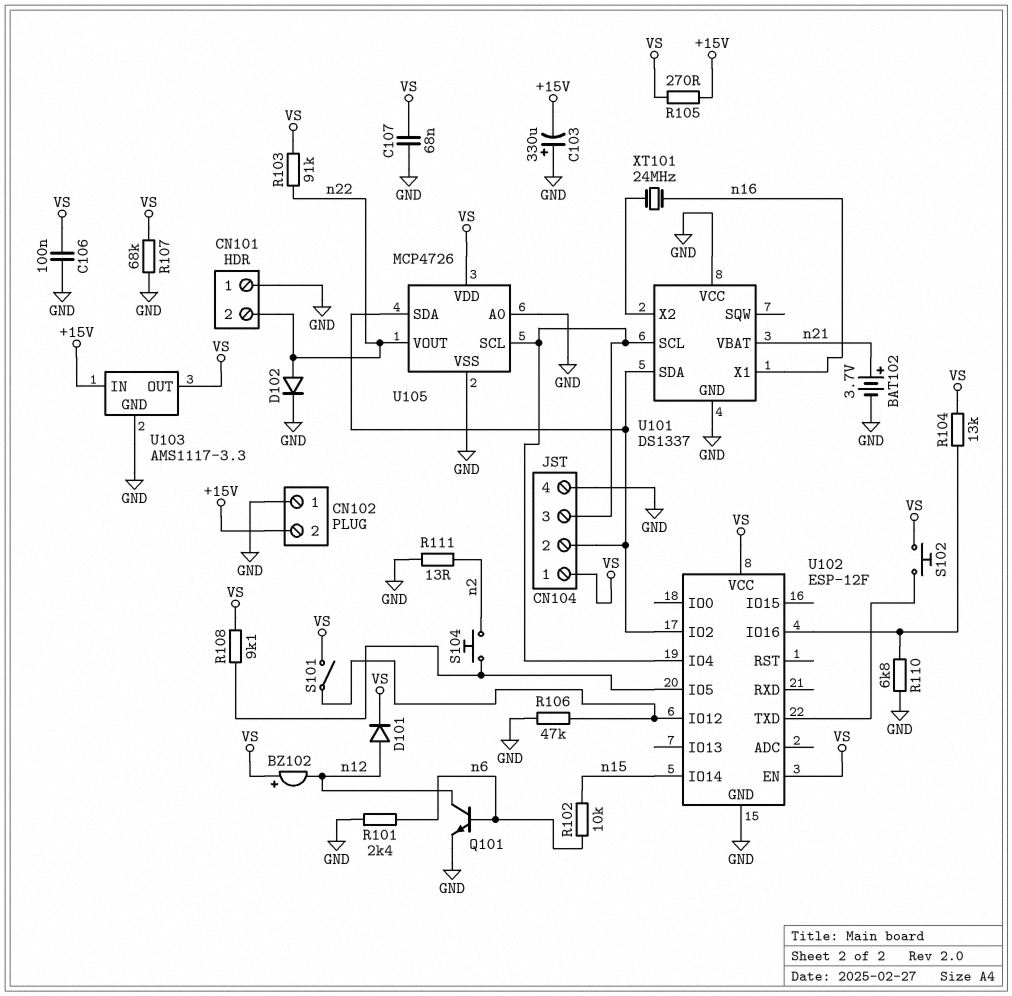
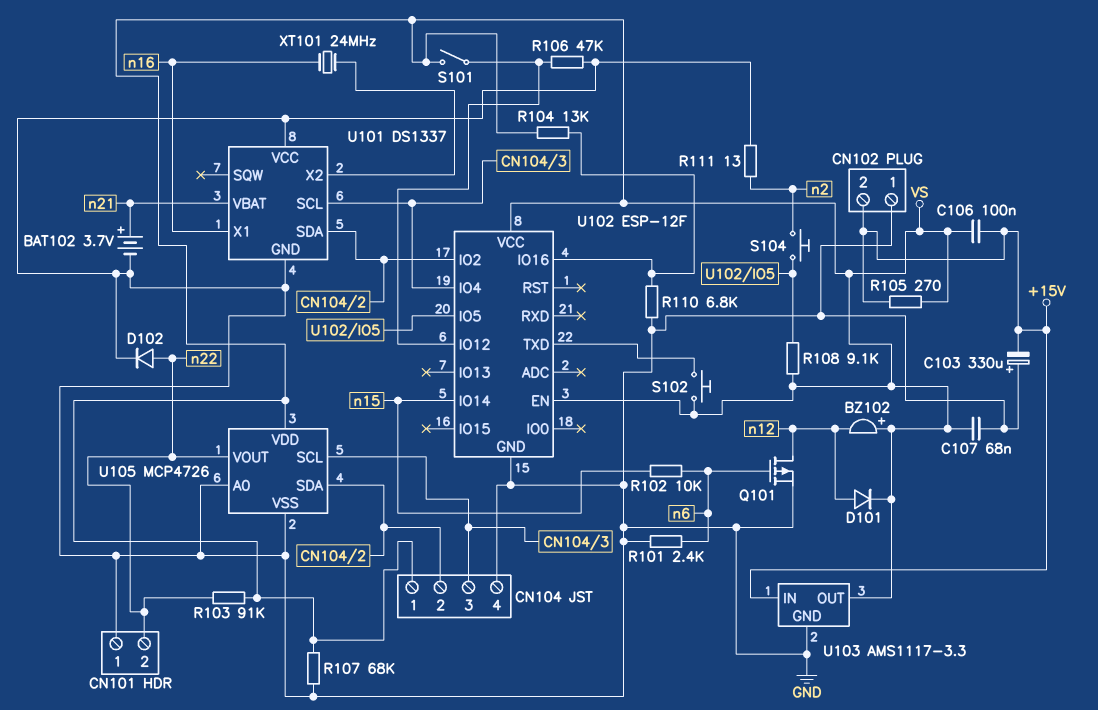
C106: 100nF (GND, VS) -> 100nF (+15V, VS)
Q101: NPN (B n6, C n12, E GND) -> PMOS (G n6, D n12, S GND)

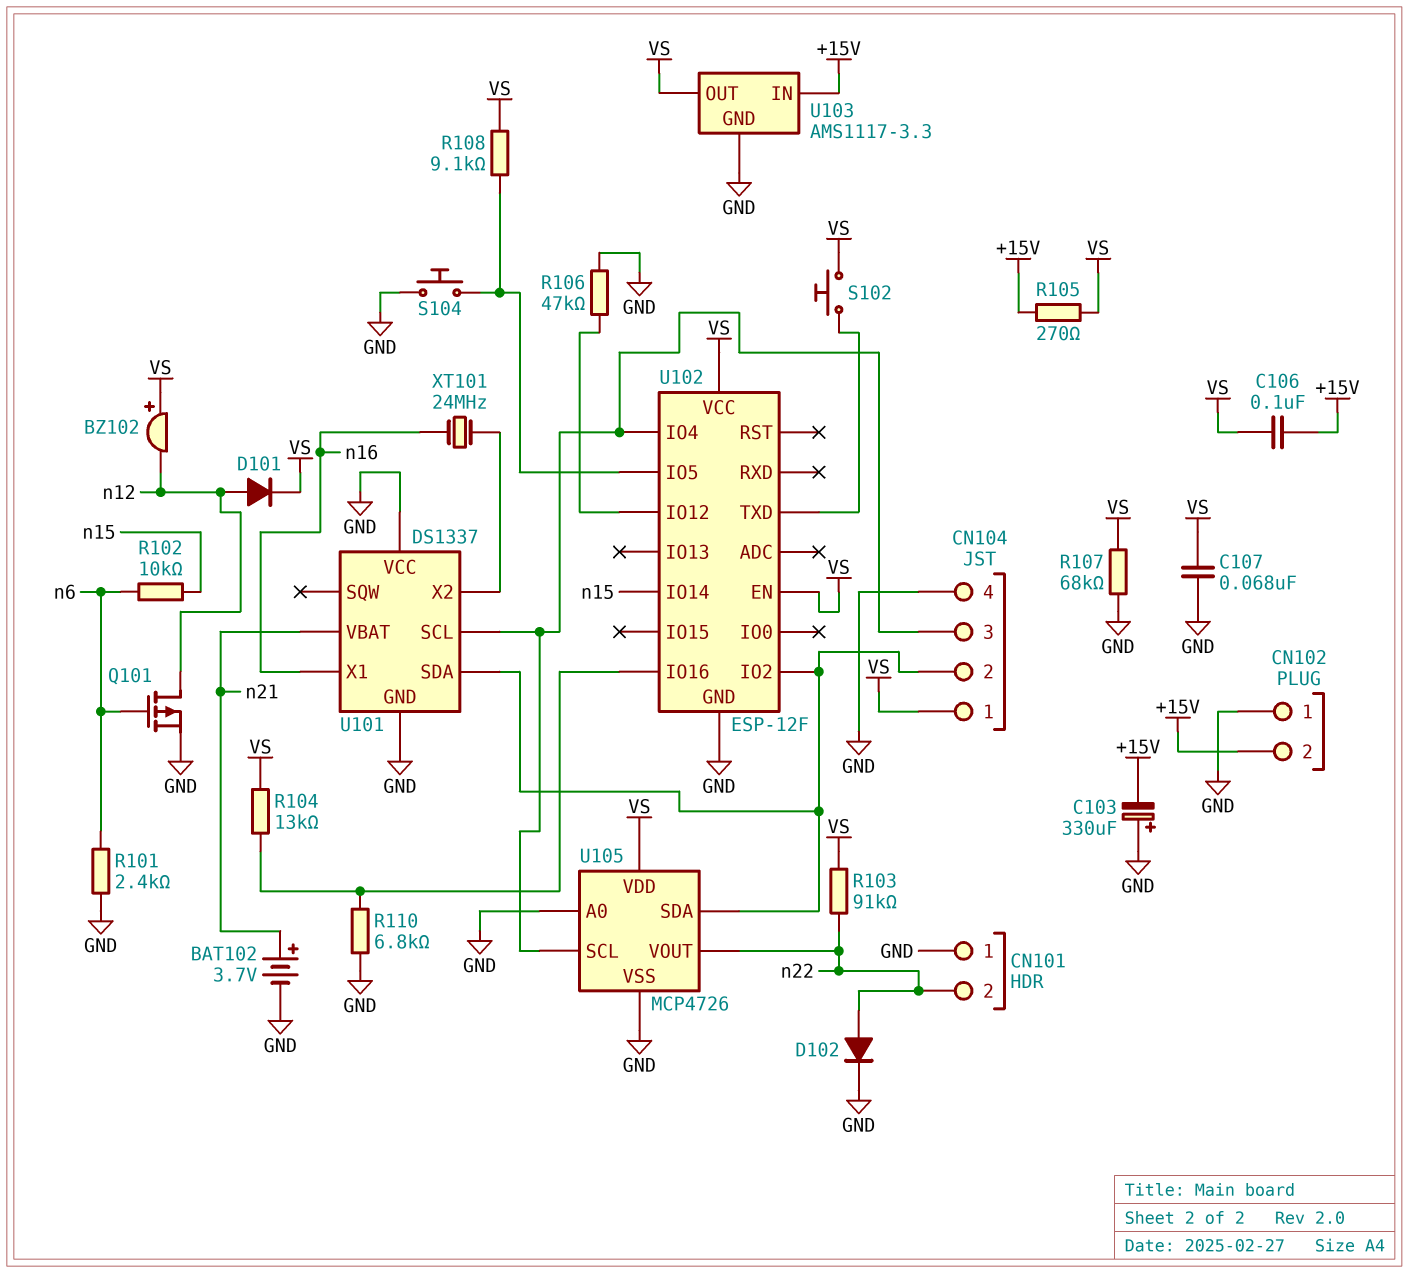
R111: 13 (GND, n2) -> none
S101: switch (U102/IO12, VS) -> none
S104: button (U102/IO5, n2) -> button (GND, U102/IO5)

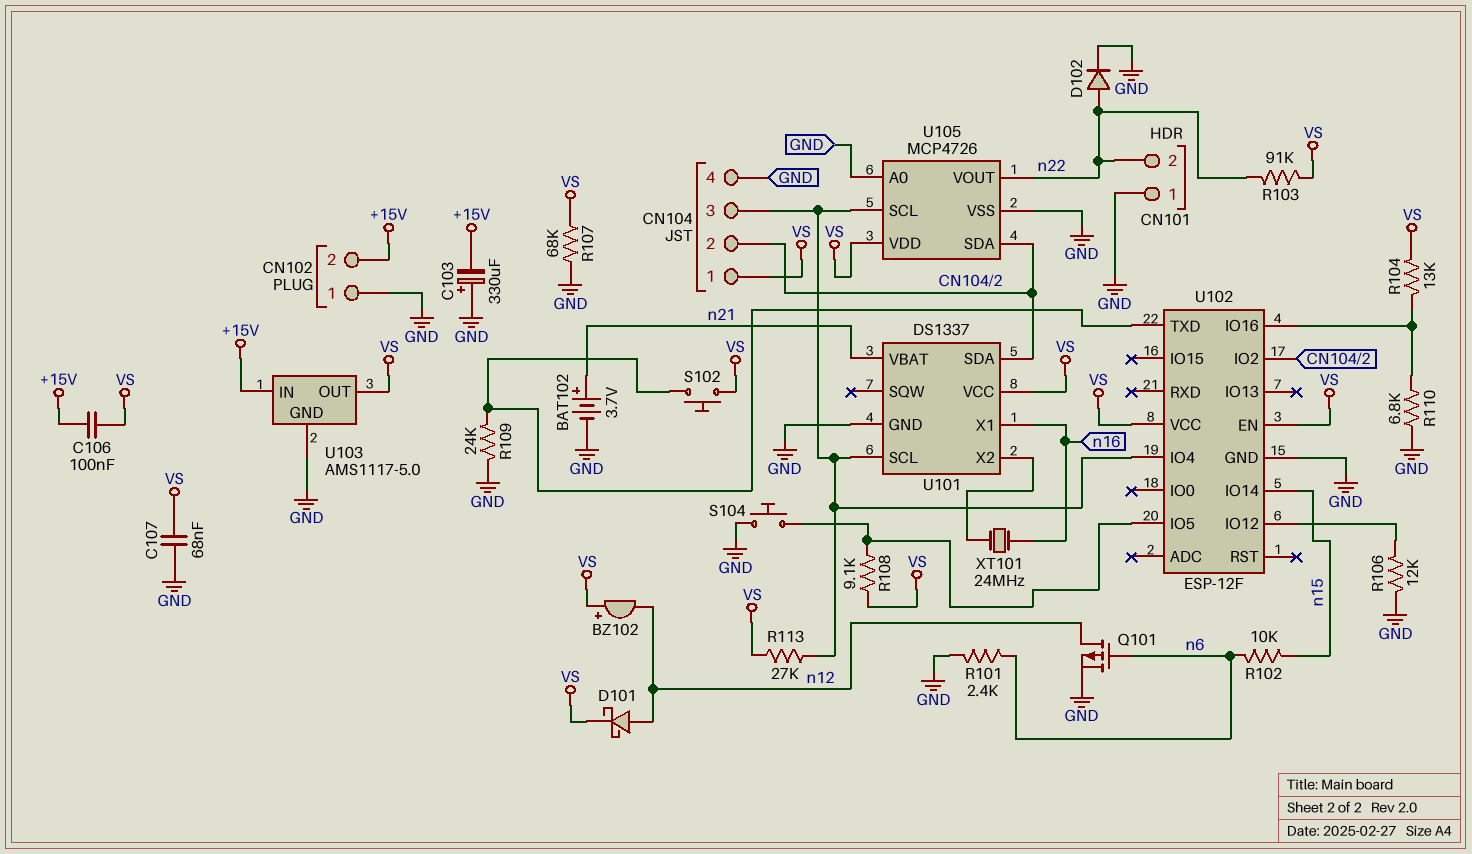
D101: diode (A n12, K VS) -> schottky (A n12, K VS)
R105: 270 (+15V, VS) -> none
R106: 47k (GND, U102/IO12) -> 12k (GND, U102/IO12)
R109: none -> 24k (GND, U102/TXD)
R113: none -> 27k (CN104/3, VS)
U101 pin VCC: GND -> VS
U103: AMS1117-3.3 -> AMS1117-5.0

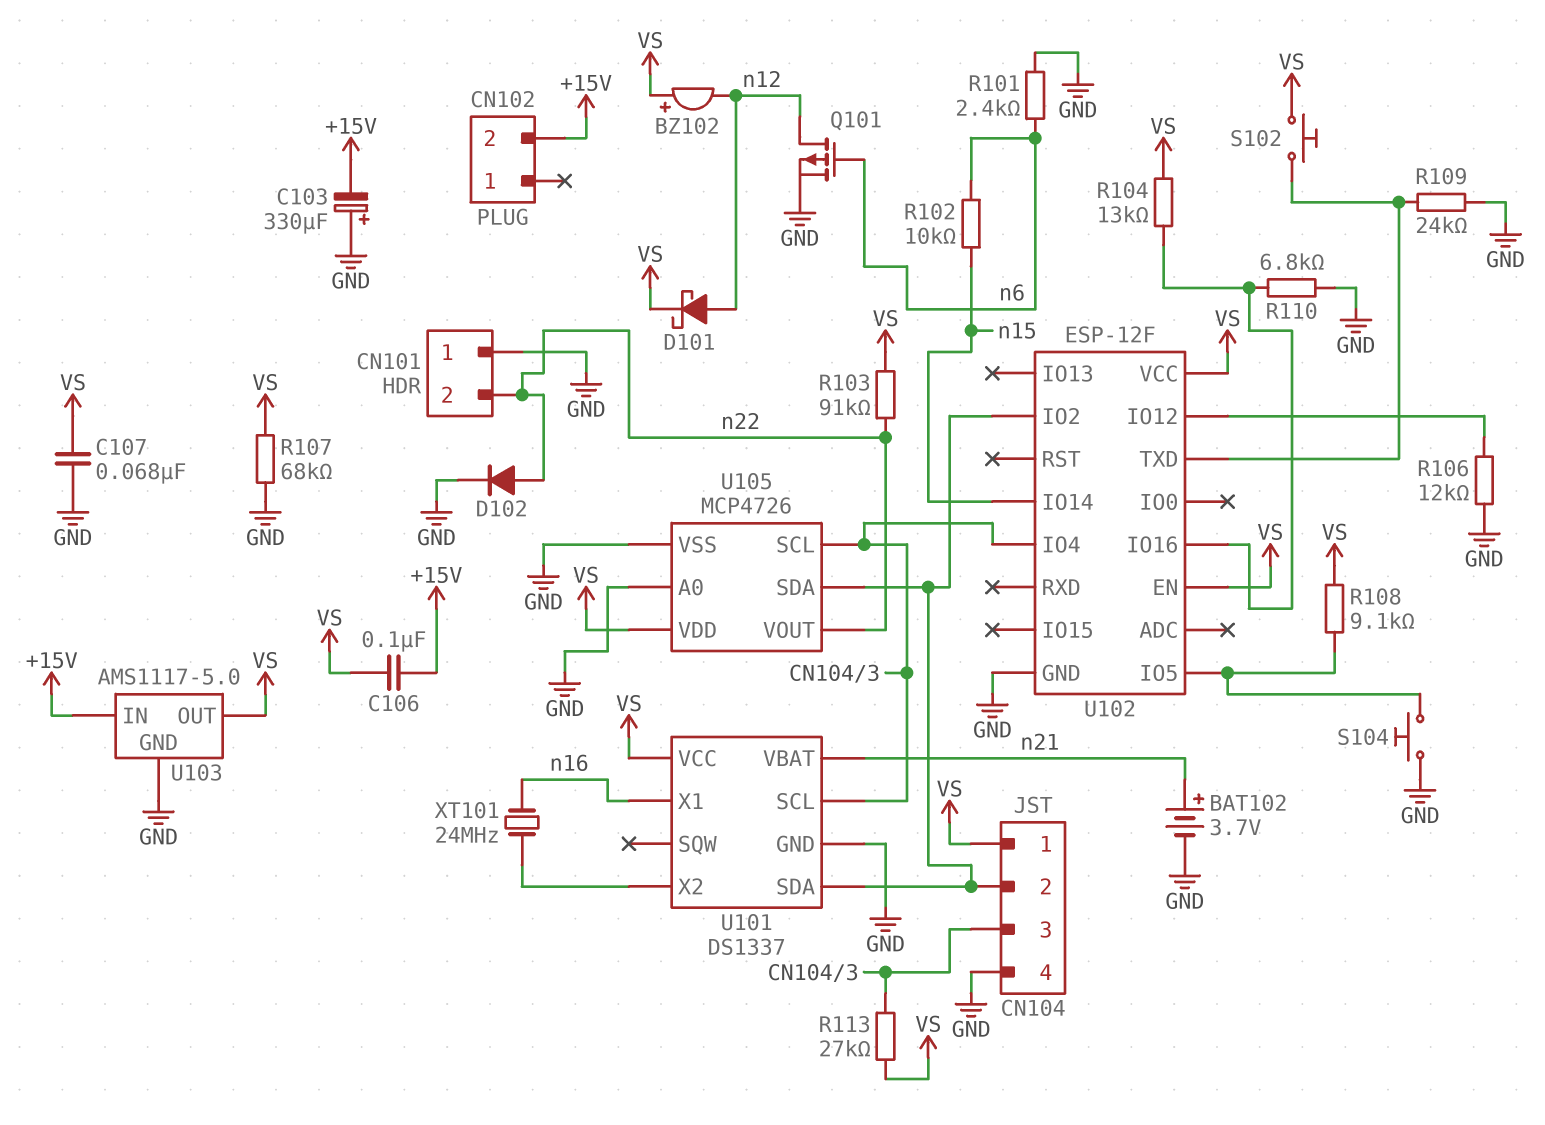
CN102 pin 1: GND -> none

